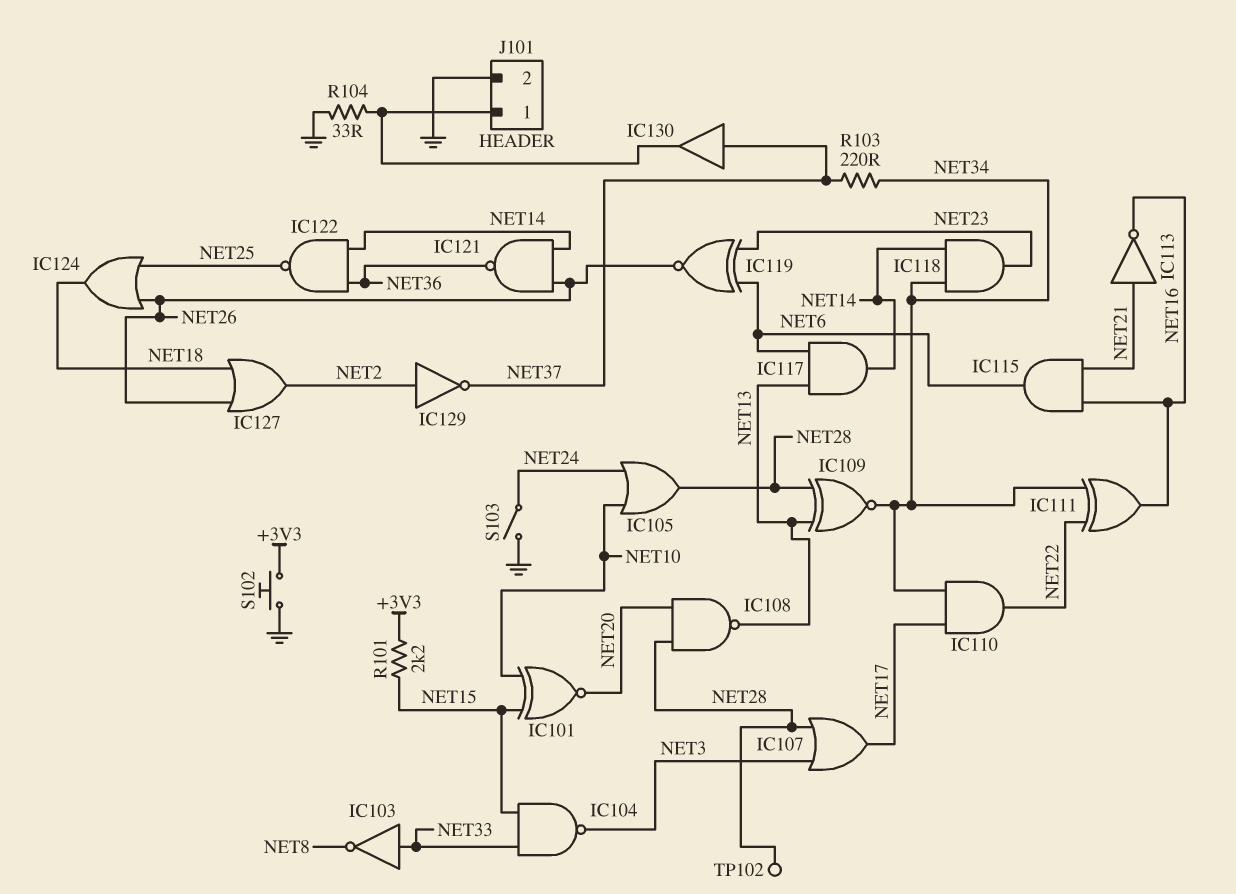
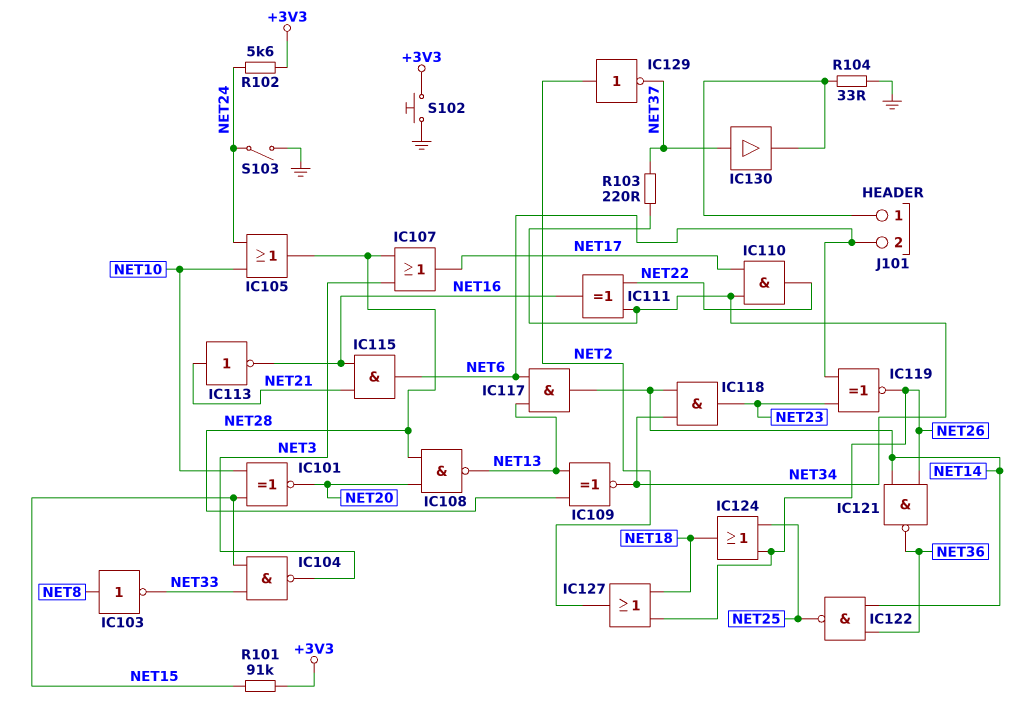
IC103: NOT (in NET33, out NET8) -> NOT (in NET8, out NET33)
J101 pin 2: GND -> NET6
R101: 2.2k (+3V3, NET15) -> 91k (+3V3, NET15)
R102: none -> 5.6k (+3V3, NET24)
TP102: test point (NET28) -> none

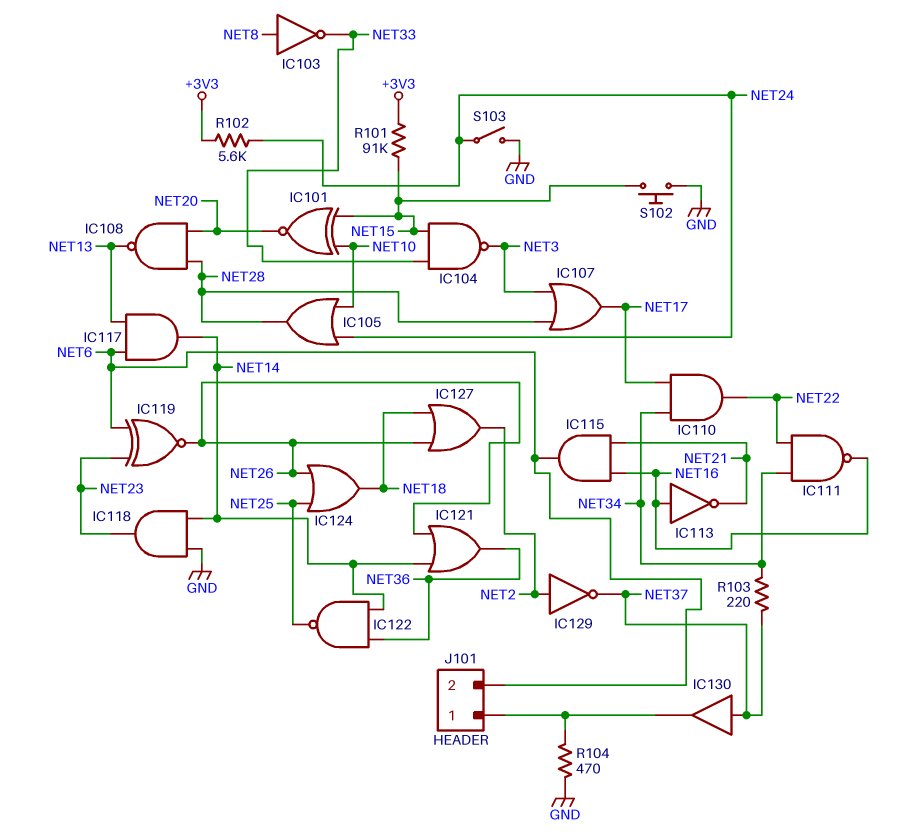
IC109: XNOR (in NET13, in NET28, out NET34) -> none
IC111: XOR (in NET22, in NET34, out NET16) -> NAND (in NET22, in NET34, out NET16)
IC113: NOT (in NET21, out NET16) -> NOT (in NET16, out NET21)
IC118: AND (in NET14, in NET34, out NET23) -> AND (in GND, in NET14, out NET23)
IC121: NAND (in NET14, in NET26, out NET36) -> OR (in NET14, in NET26, out NET36)
R104: 33 (GND, J101/1) -> 470 (GND, J101/1)
S102: button (+3V3, GND) -> button (GND, NET15)

